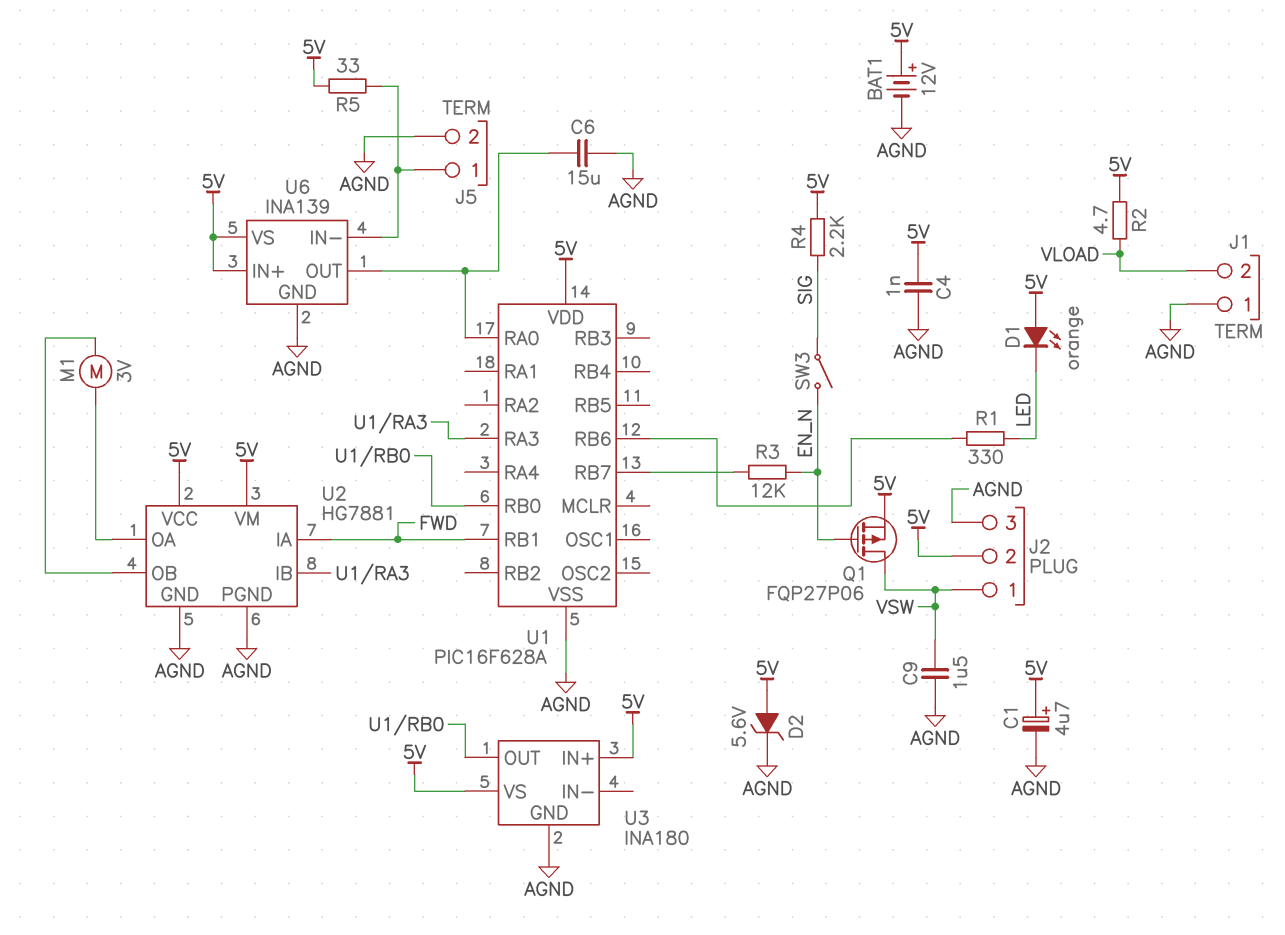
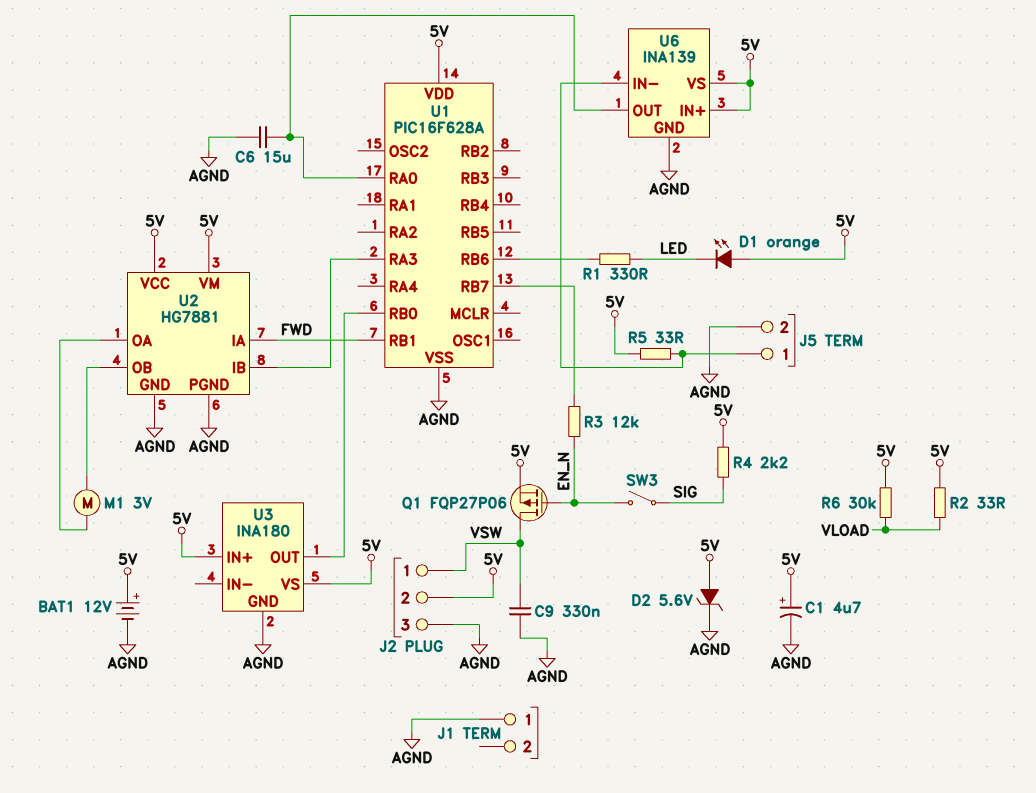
C4: 1nF (5V, AGND) -> none
C9: 1.5uF (AGND, VSW) -> 330nF (AGND, VSW)
J1 pin 2: VLOAD -> none
R2: 4.7 (5V, VLOAD) -> 33 (5V, VLOAD)
R6: none -> 30k (5V, VLOAD)

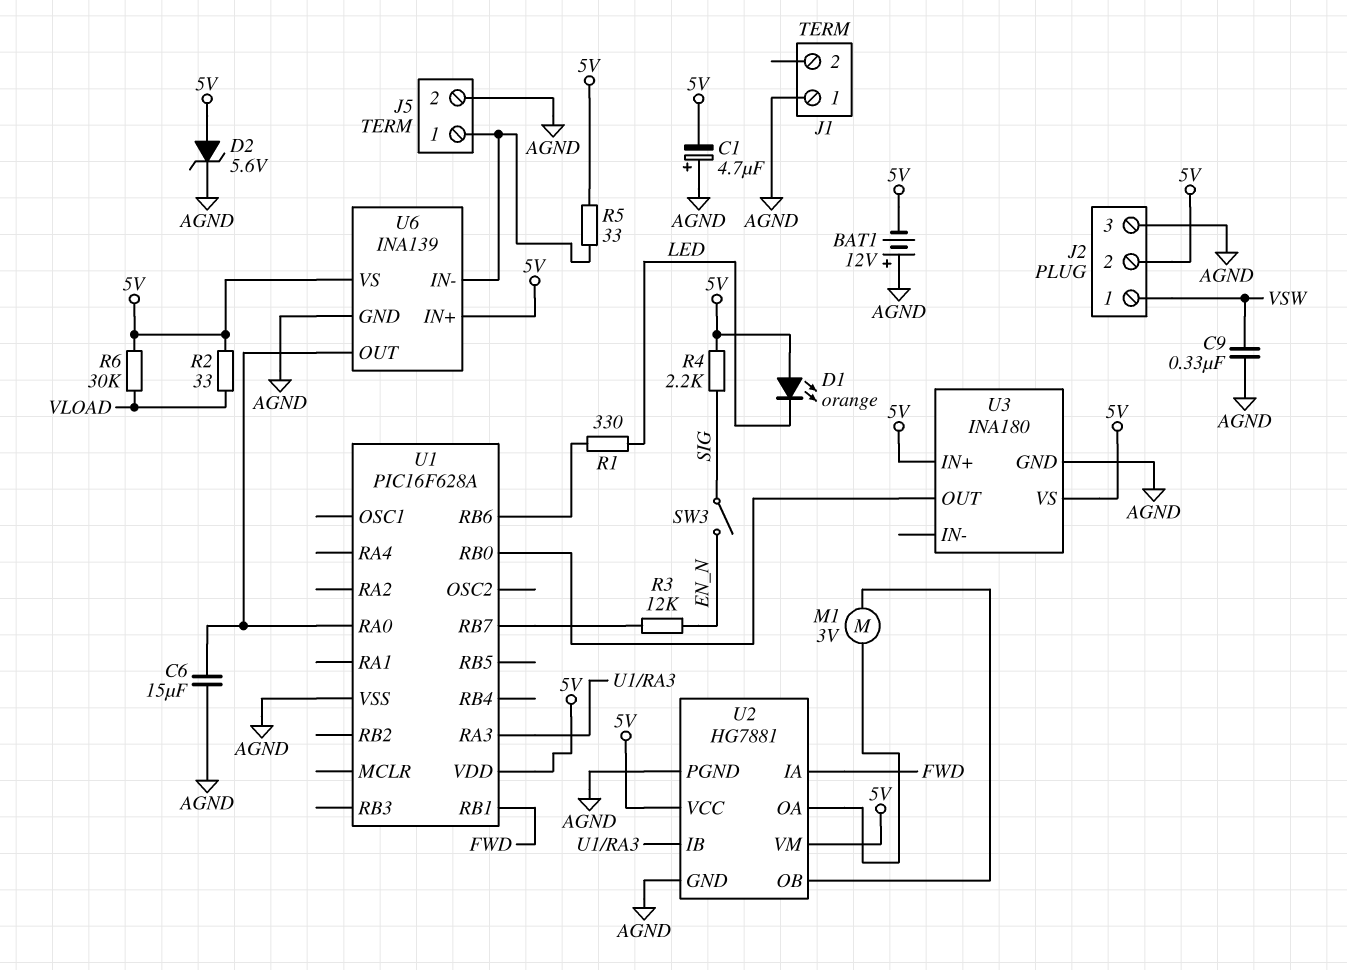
BAT1: 12V (plus 5V, minus AGND) -> 12V (plus AGND, minus 5V)
C1: 4.7uF (plus 5V, minus AGND) -> 4.7uF (plus AGND, minus 5V)
Q1: PMOS FQP27P06 (G EN_N, D VSW, S 5V) -> none

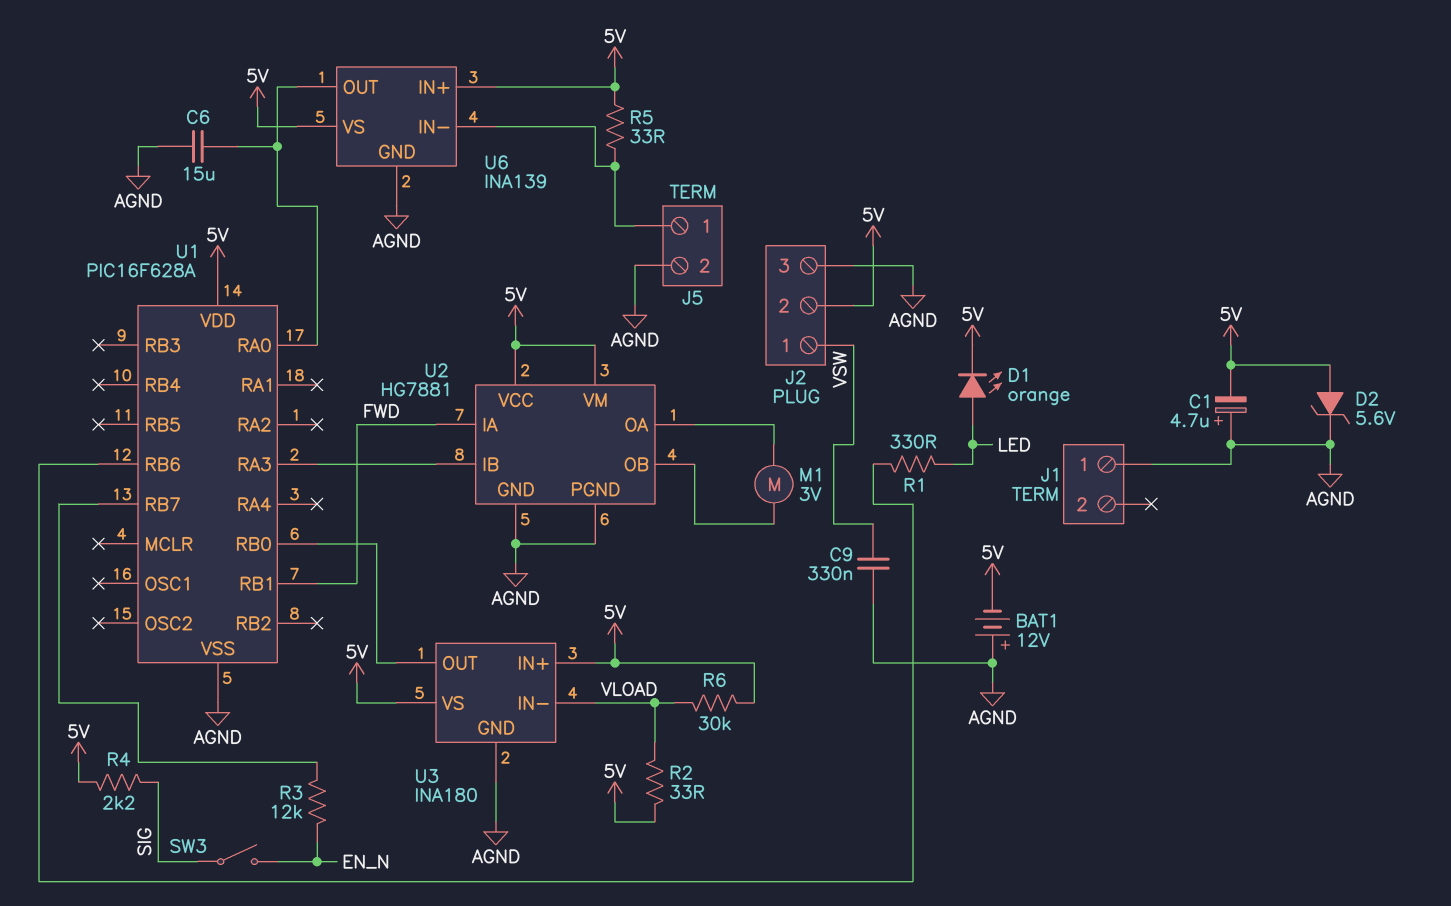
D1: LED orange (A 5V, K LED) -> LED orange (A LED, K 5V)
U3 pin IN-: none -> VLOAD

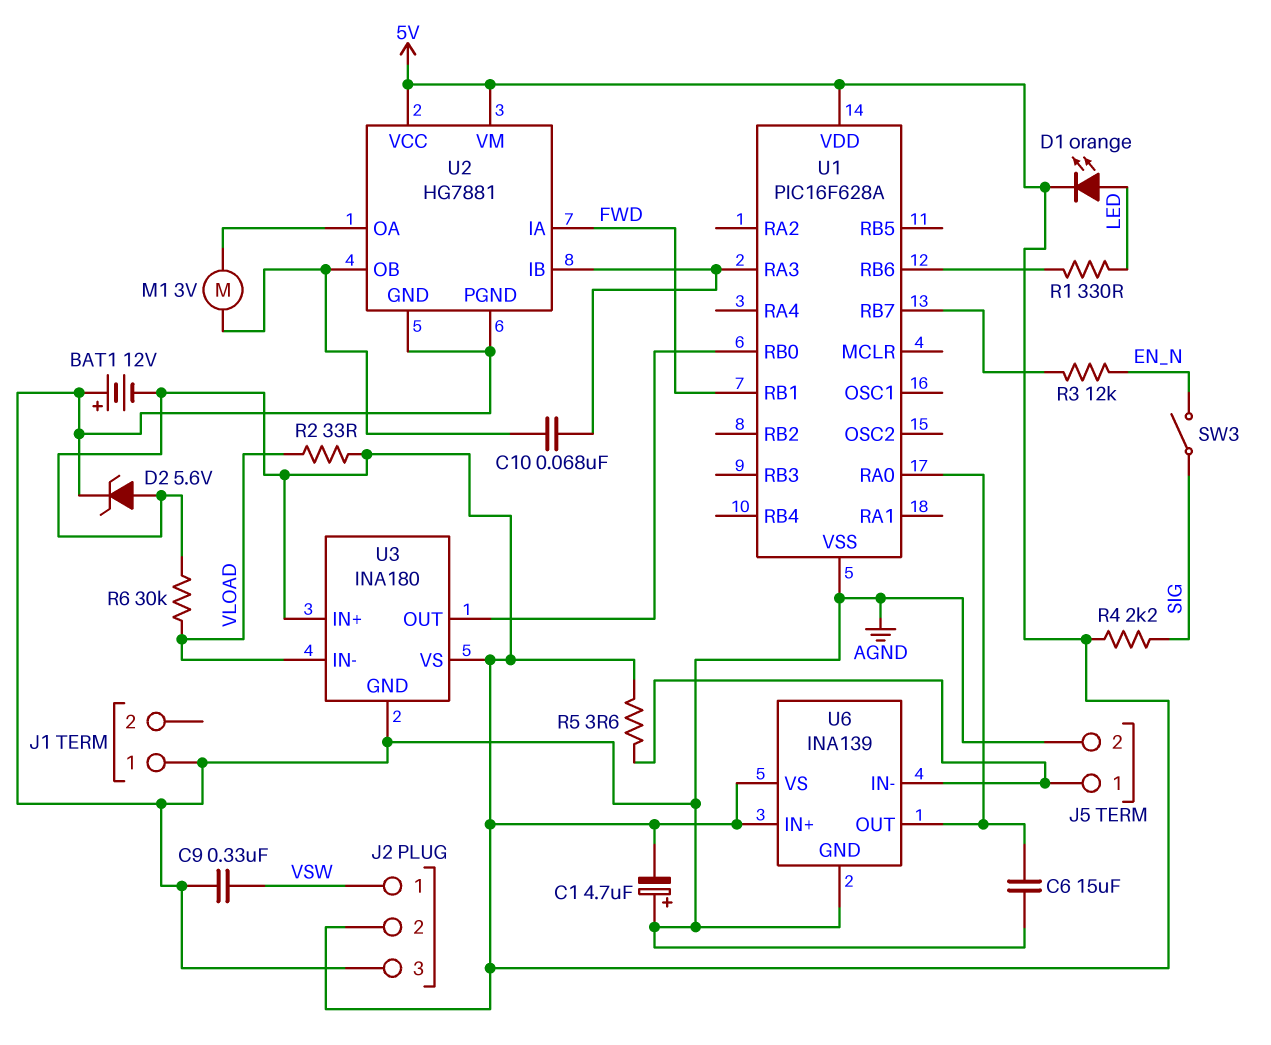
C10: none -> 68nF (U1/RA3, U2/OB)
R5: 33 (5V, J5/1) -> 3.6 (5V, J5/1)

